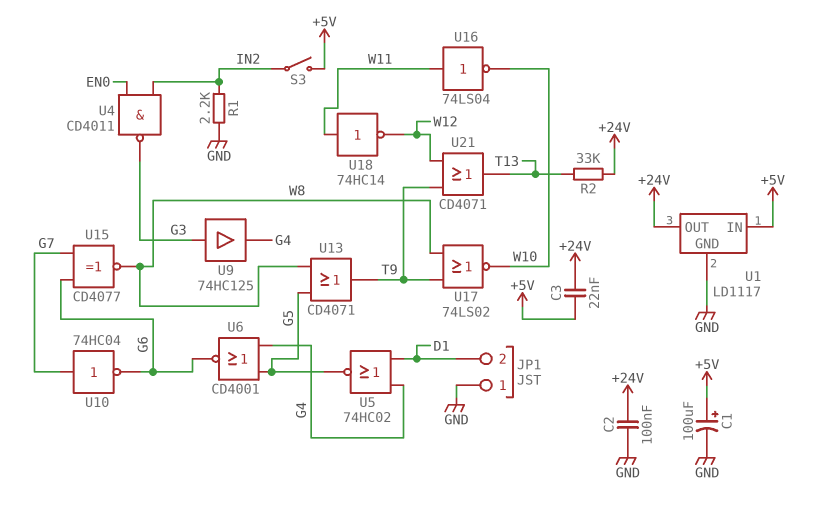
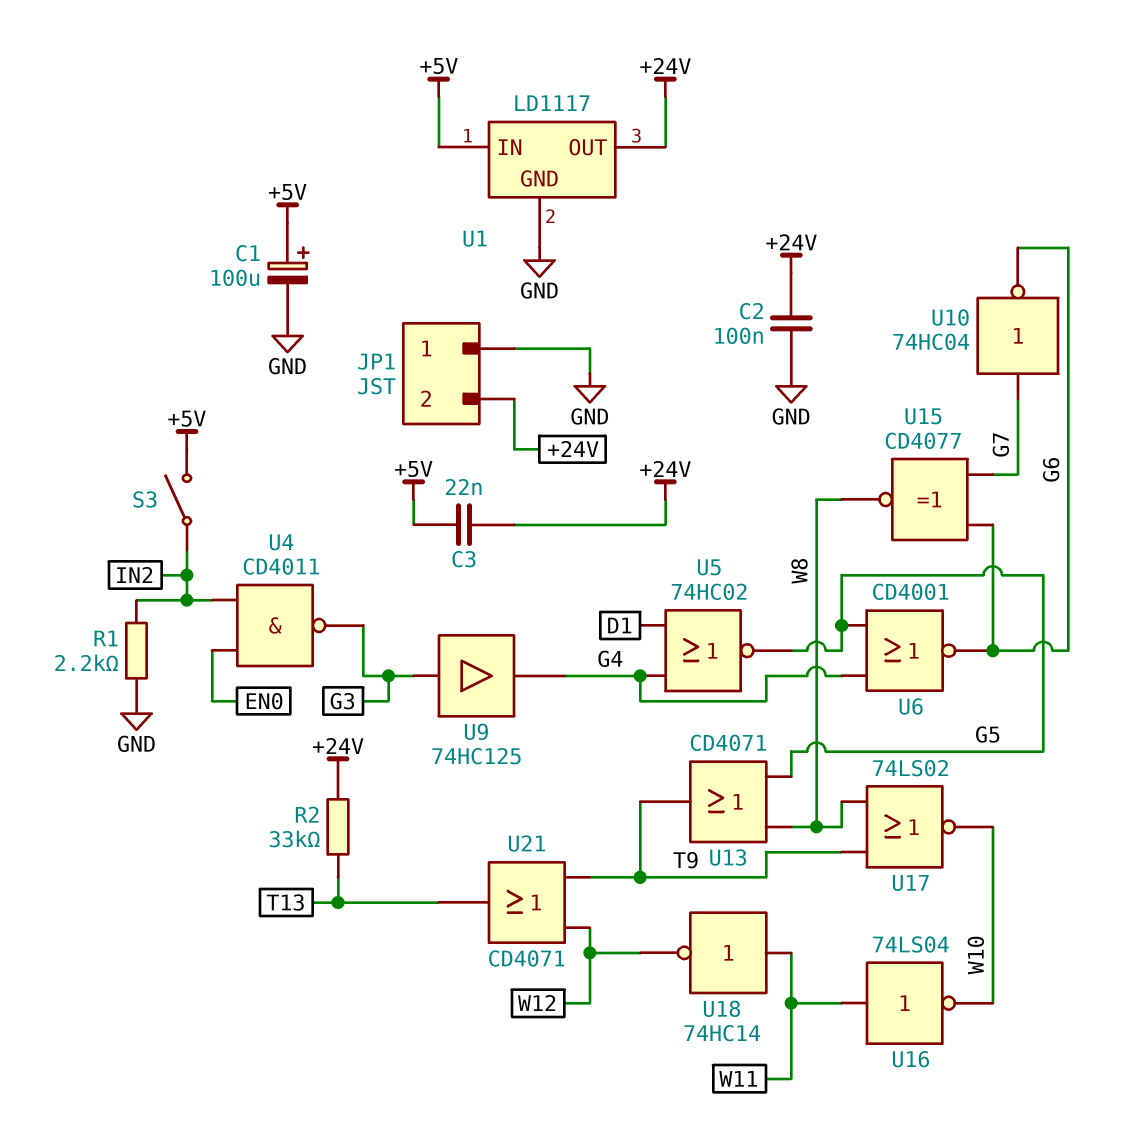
JP1 pin 2: D1 -> +24V

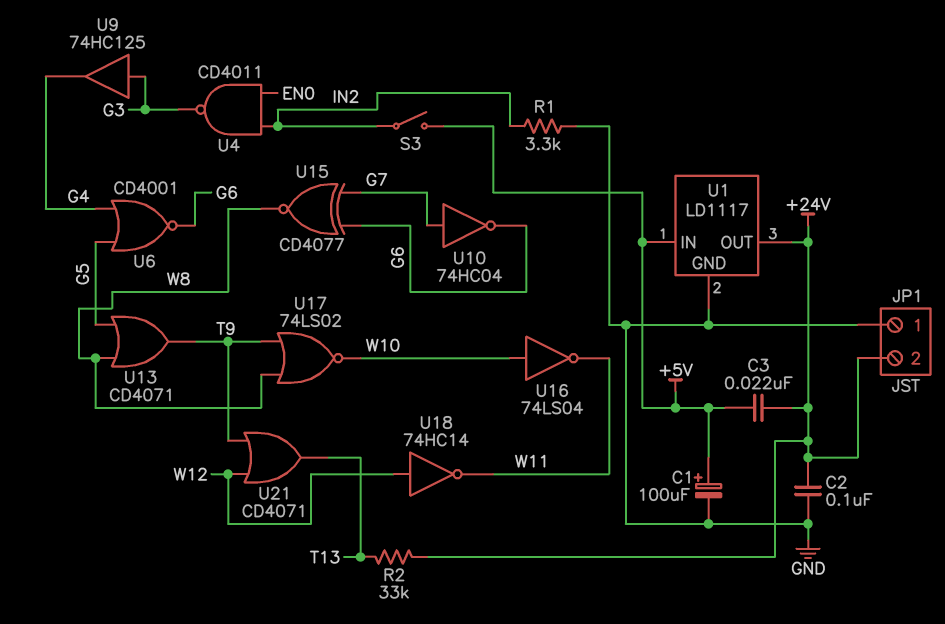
R1: 2.2k (GND, IN2) -> 3.3k (GND, IN2)
U5: NOR 74HC02 (in D1, in G4, out G5) -> none
U16: NOT 74LS04 (in W11, out W10) -> NOT 74LS04 (in W10, out W11)
U18: NOT 74HC14 (in W11, out W12) -> NOT 74HC14 (in W12, out W11)

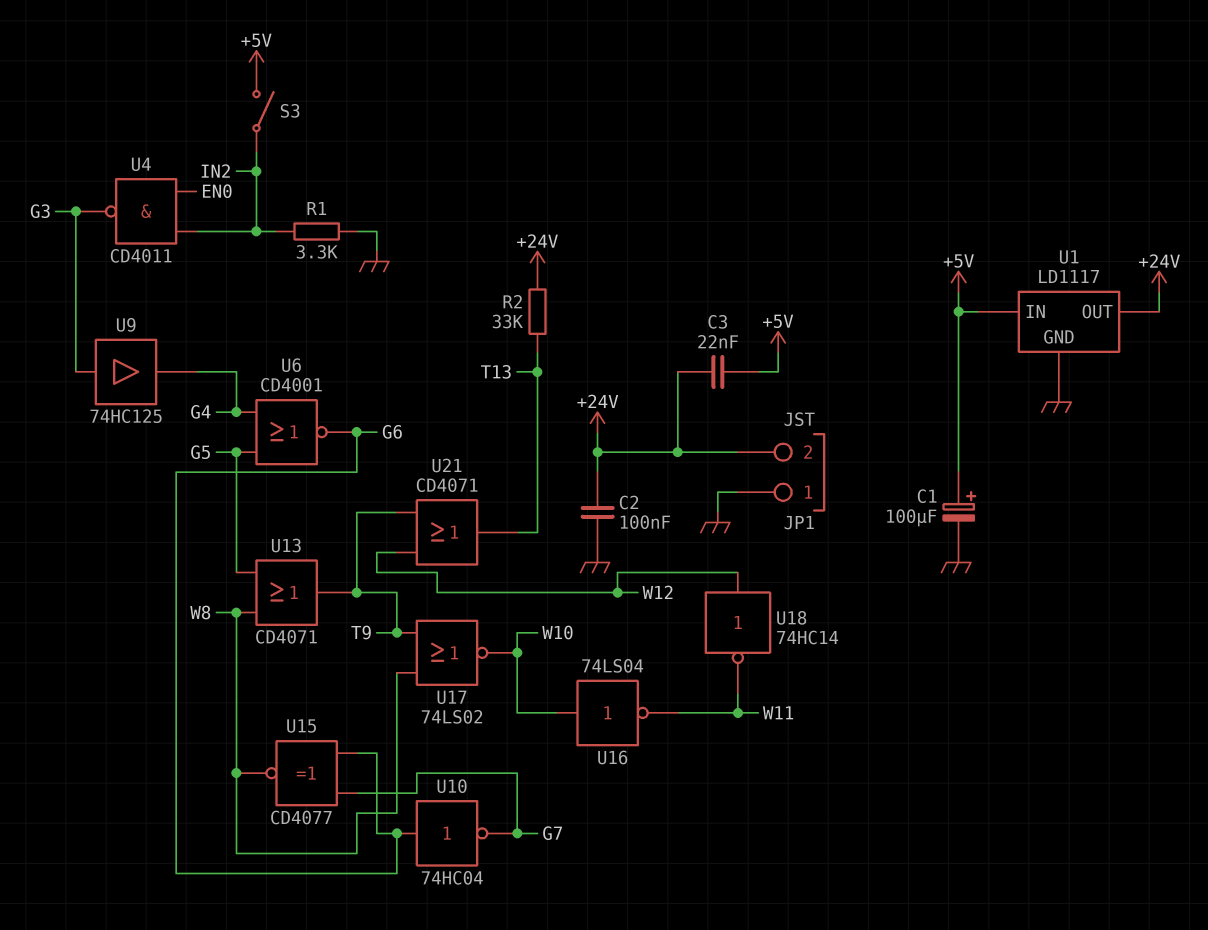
U10: NOT 74HC04 (in G7, out G6) -> NOT 74HC04 (in G6, out G7)

